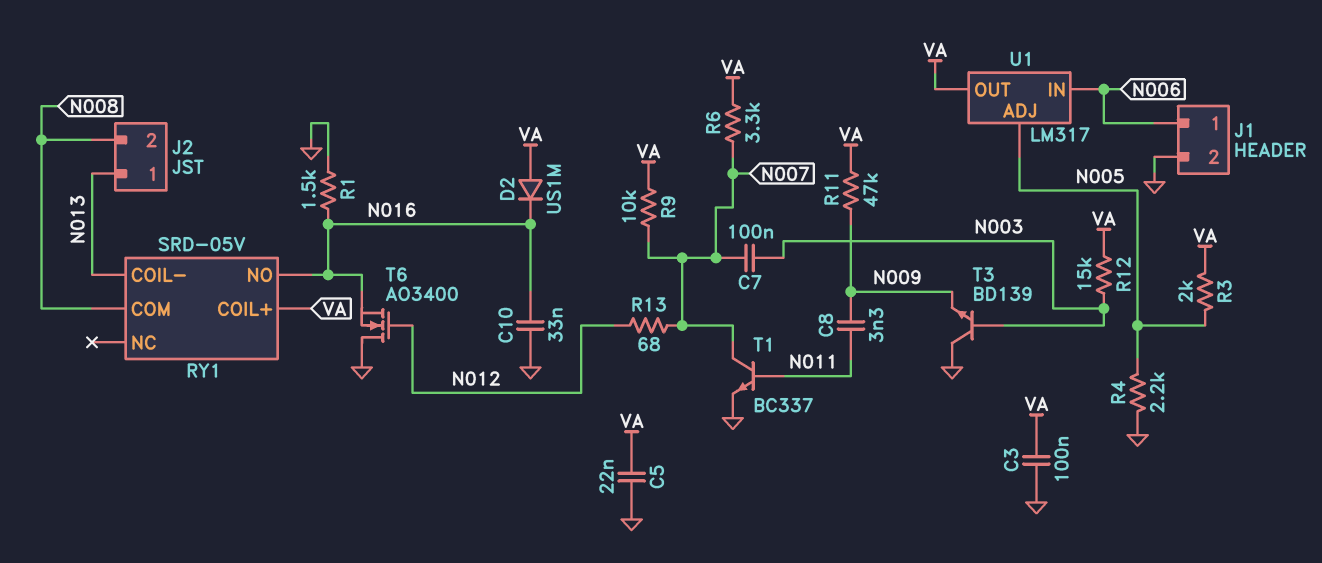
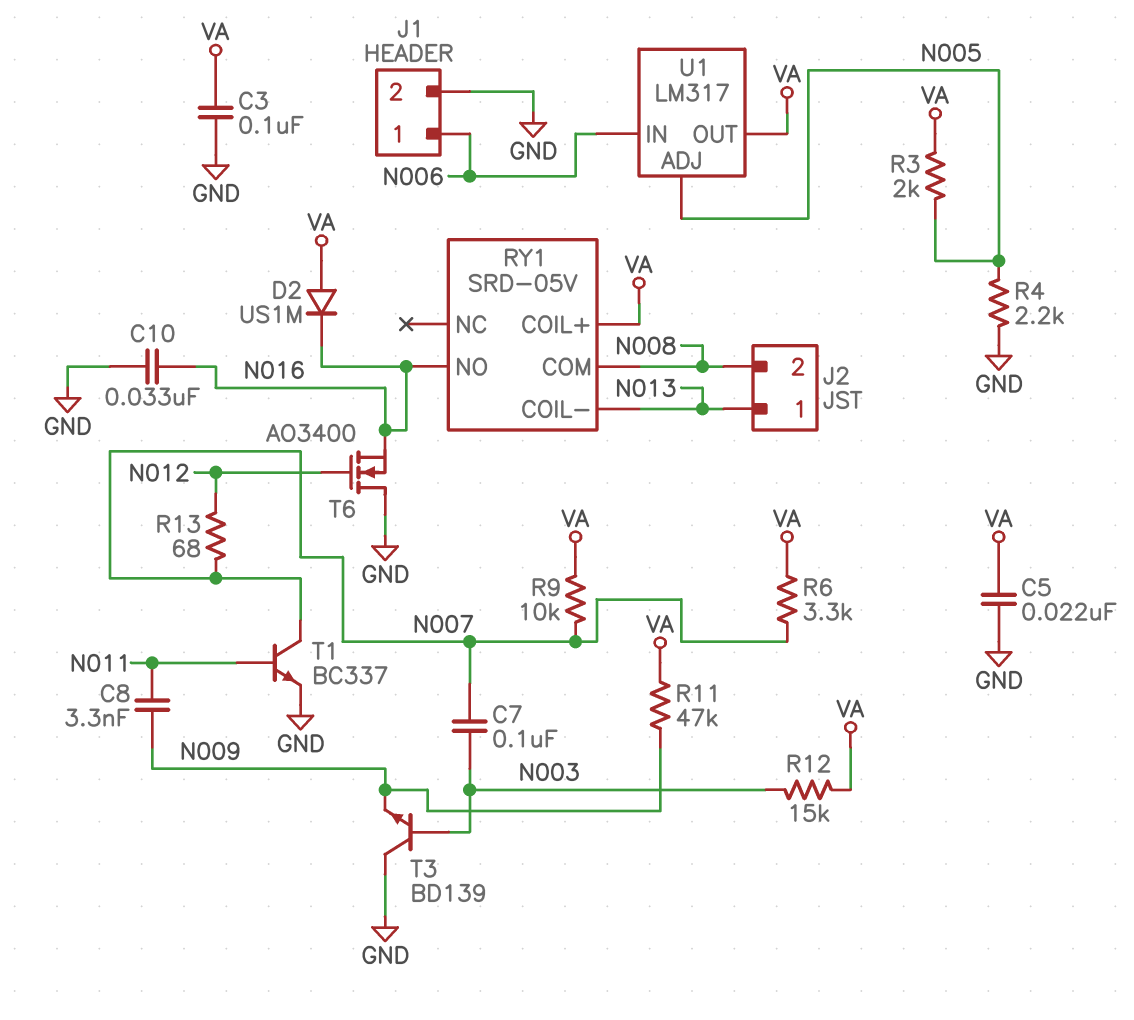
R1: 1.5k (GND, N016) -> none

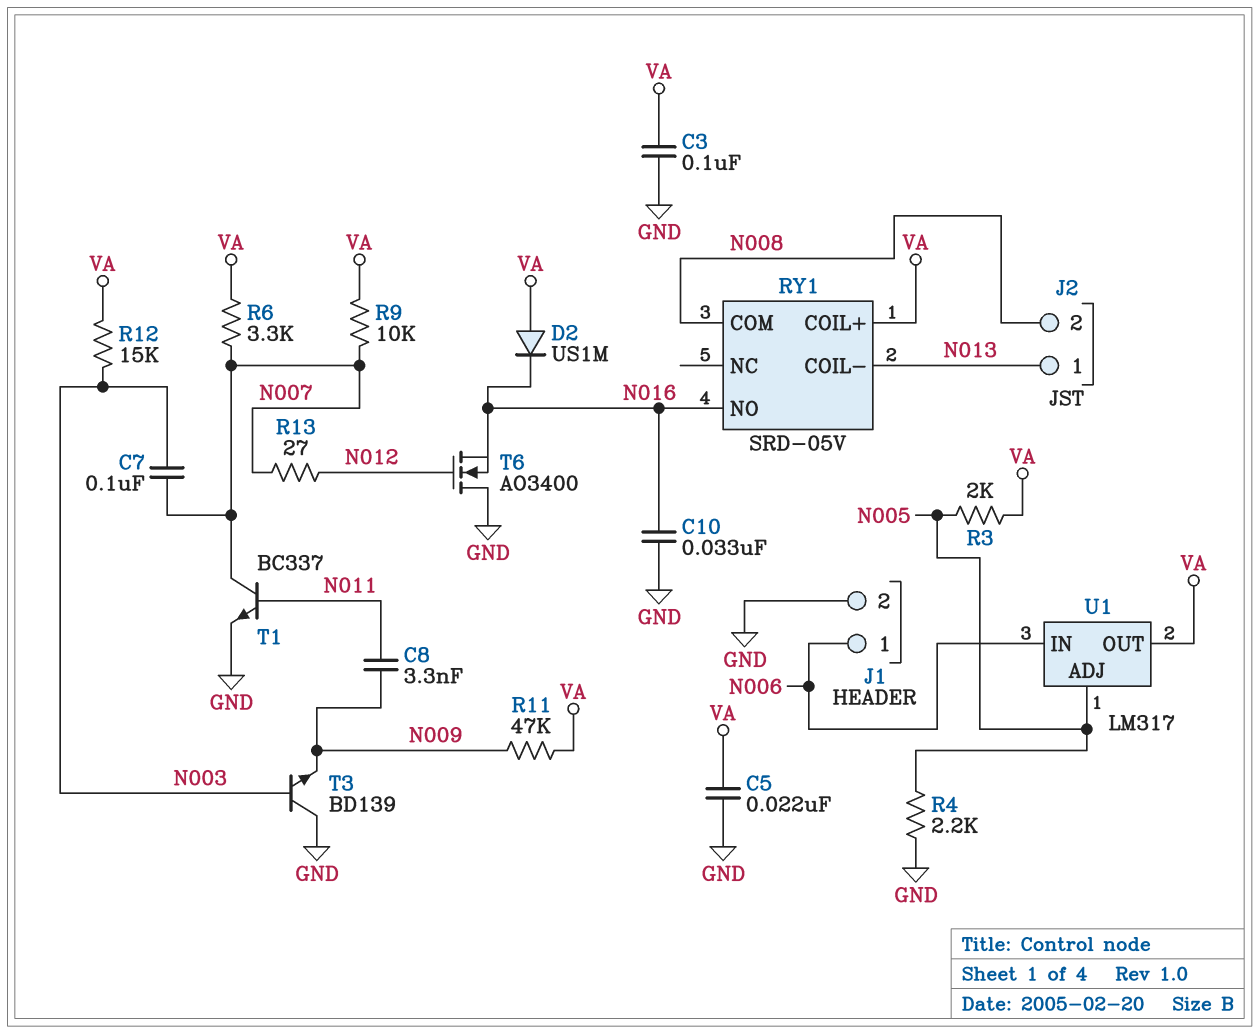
R13: 68 (N007, N012) -> 27 (N007, N012)

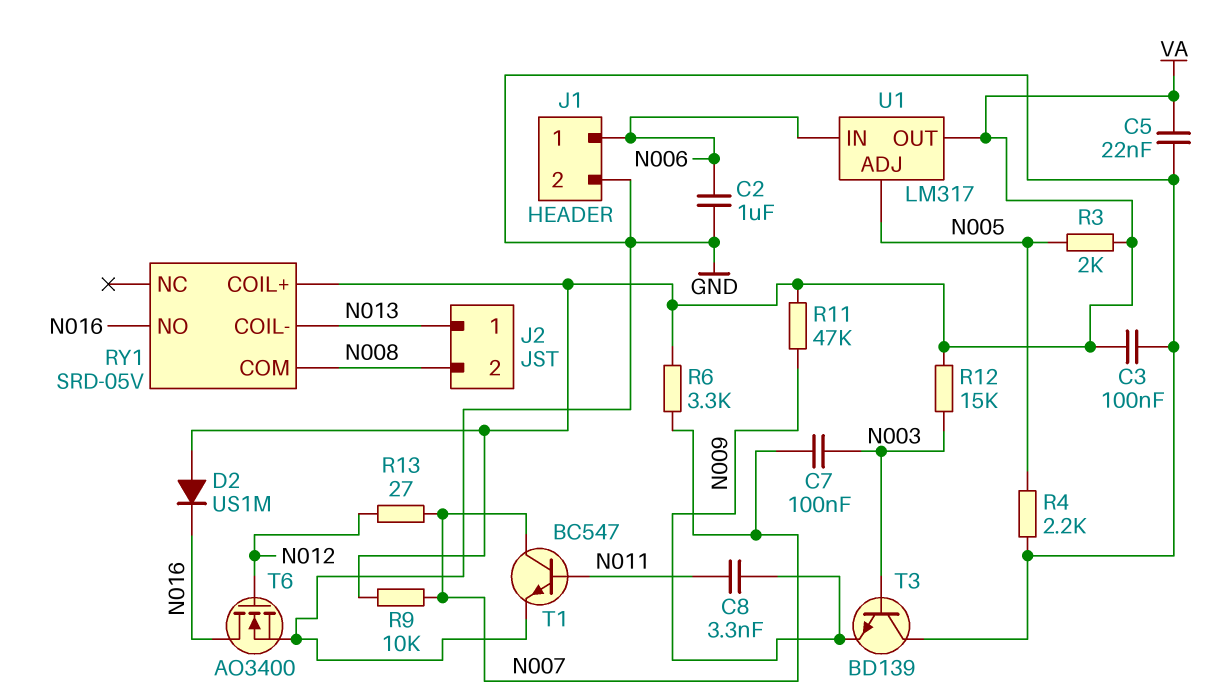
C2: none -> 1uF (GND, N006)
C10: 33nF (GND, N016) -> none
T1: NPN BC337 (B N011, C N007, E GND) -> NPN BC547 (B N011, C N007, E GND)
T6: NMOS AO3400 (G N012, D GND, S N016) -> NMOS AO3400 (G N012, D N016, S GND)

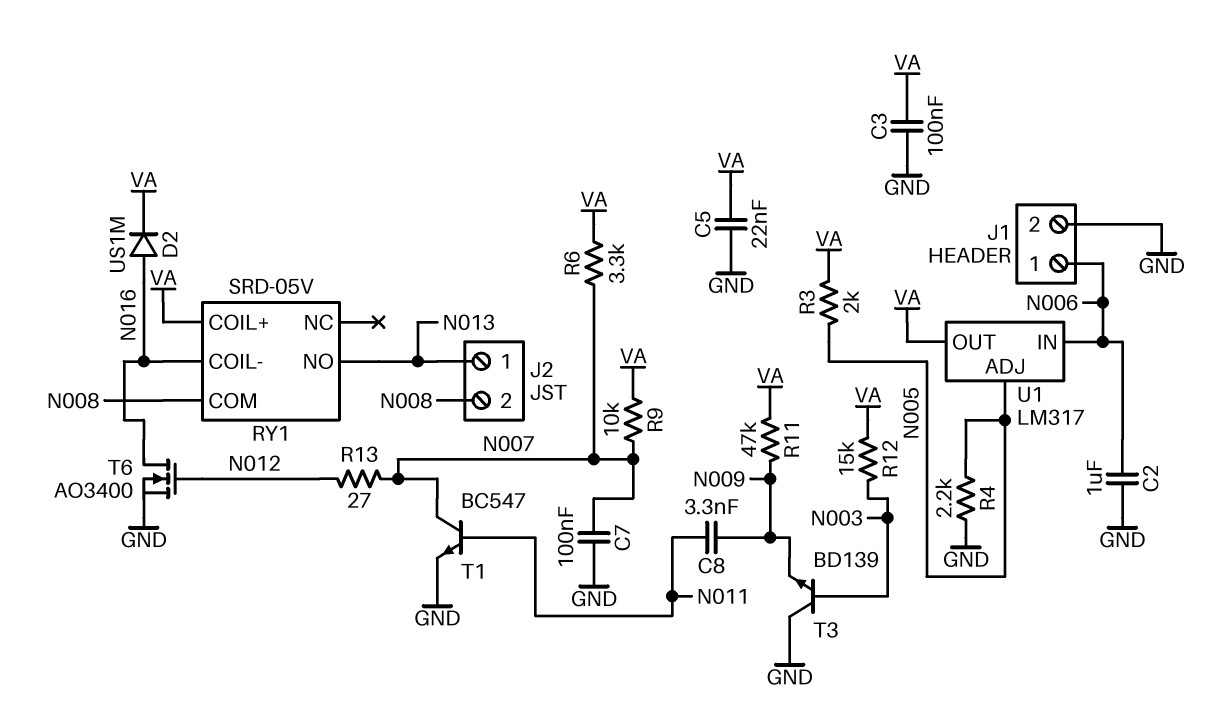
C7: 100nF (N003, N007) -> 100nF (GND, N007)
D2: diode US1M (A VA, K N016) -> diode US1M (A N016, K VA)
RY1 pin COIL-: N013 -> N016
RY1 pin NO: N016 -> N013

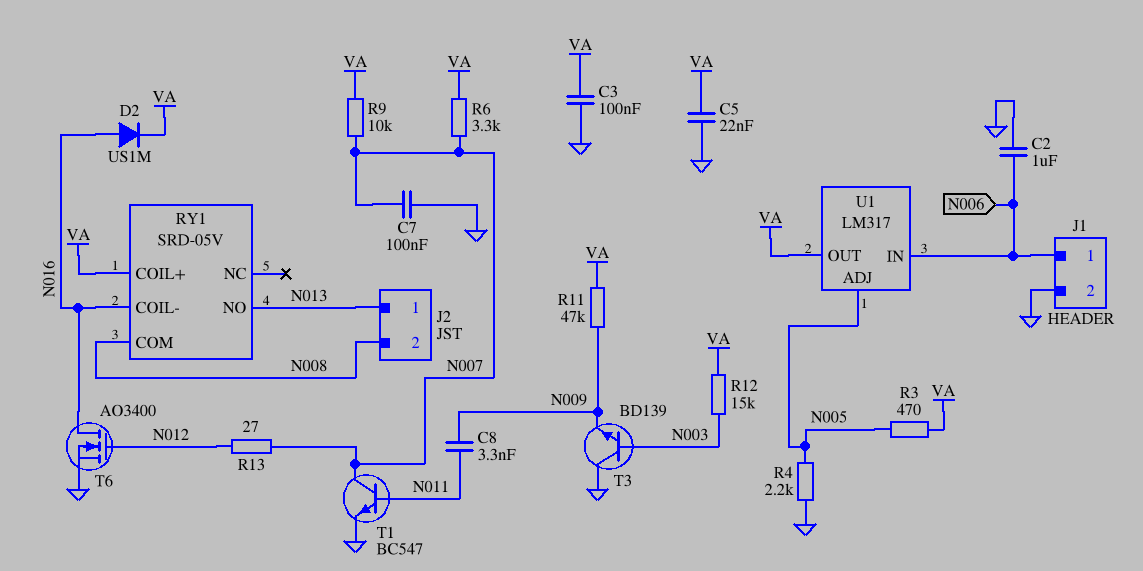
R3: 2k (N005, VA) -> 470 (N005, VA)

